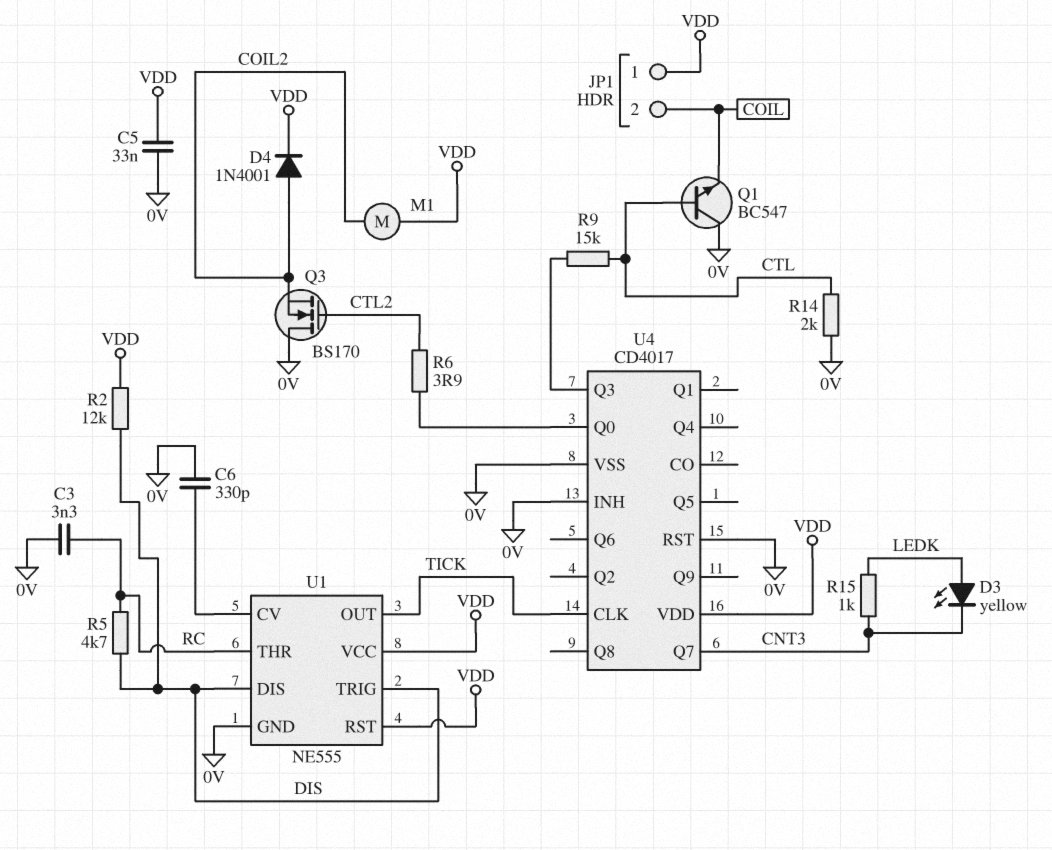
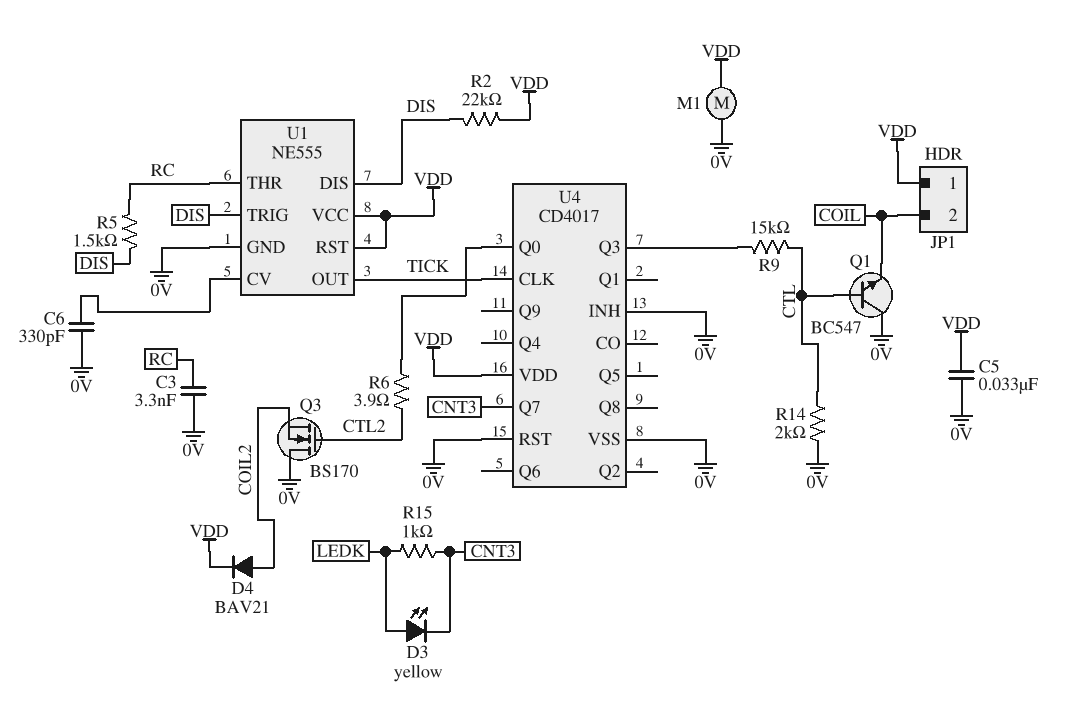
D4: diode 1N4001 (A COIL2, K VDD) -> diode BAV21 (A COIL2, K VDD)
M1: motor (COIL2, VDD) -> motor (0V, VDD)
R2: 12k (DIS, VDD) -> 22k (DIS, VDD)
R5: 4.7k (DIS, RC) -> 1.5k (DIS, RC)

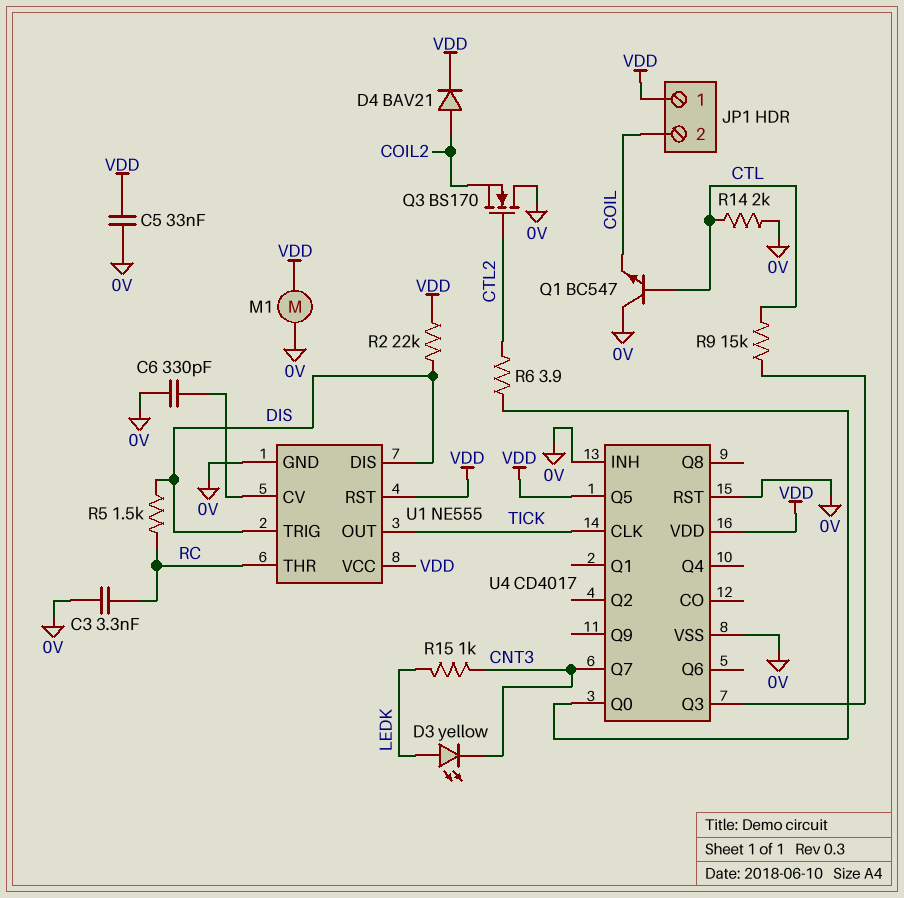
U4 pin Q5: none -> VDD

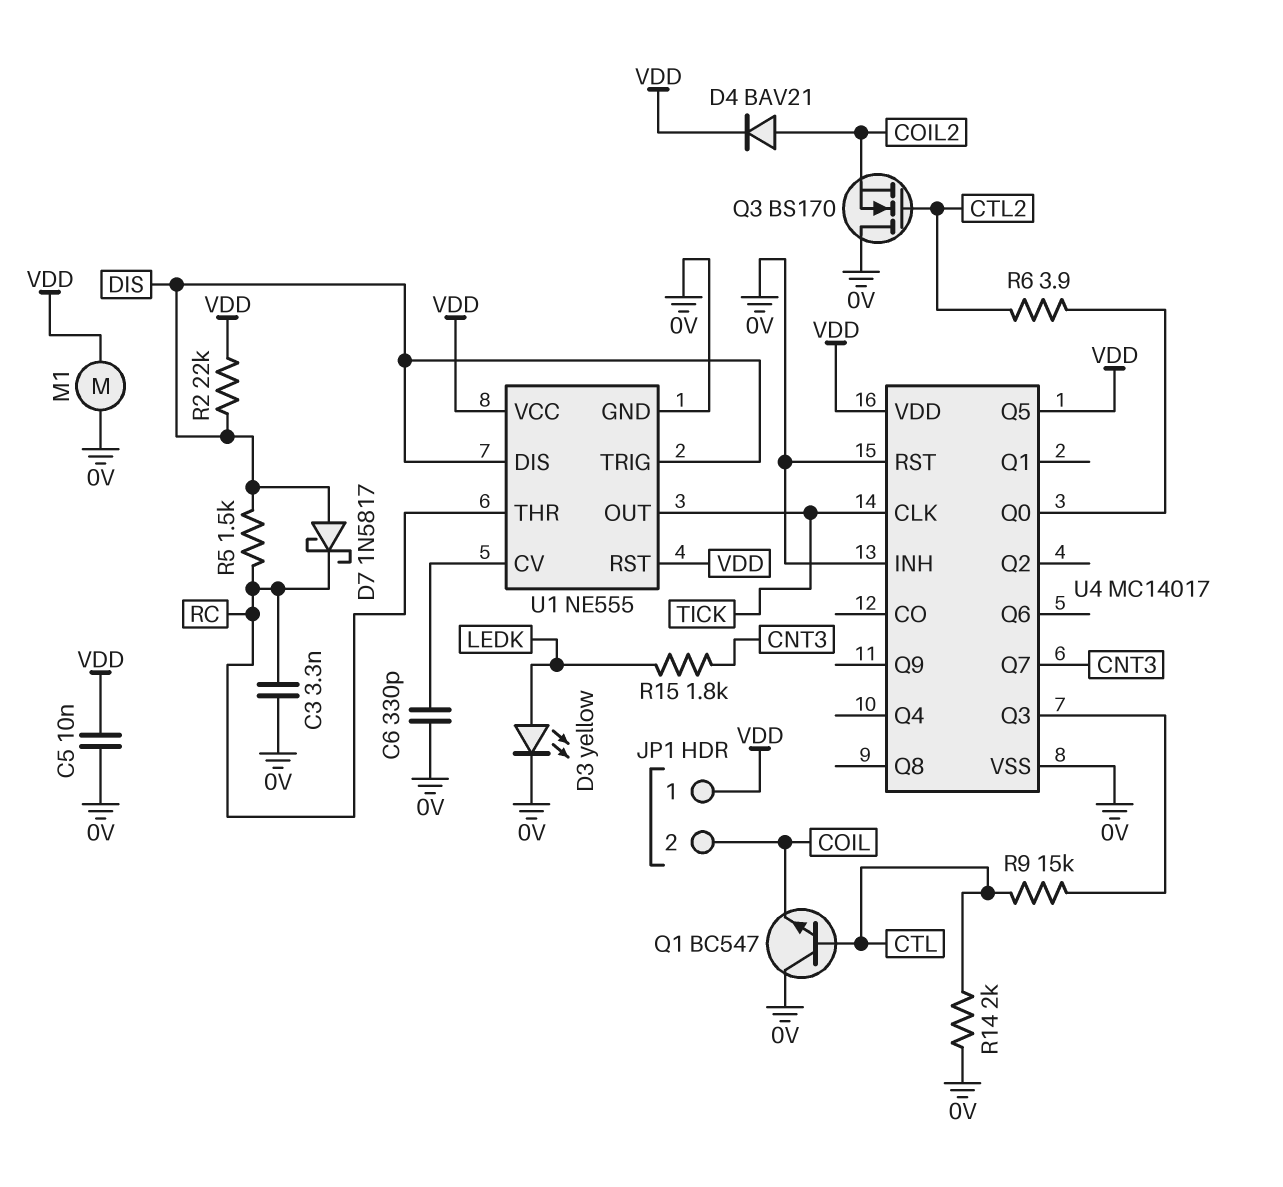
C5: 33nF (0V, VDD) -> 10nF (0V, VDD)
D3: LED yellow (A LEDK, K CNT3) -> LED yellow (A LEDK, K 0V)
D7: none -> schottky 1N5817 (A DIS, K RC)
R15: 1k (CNT3, LEDK) -> 1.8k (CNT3, LEDK)
U4: CD4017 -> MC14017

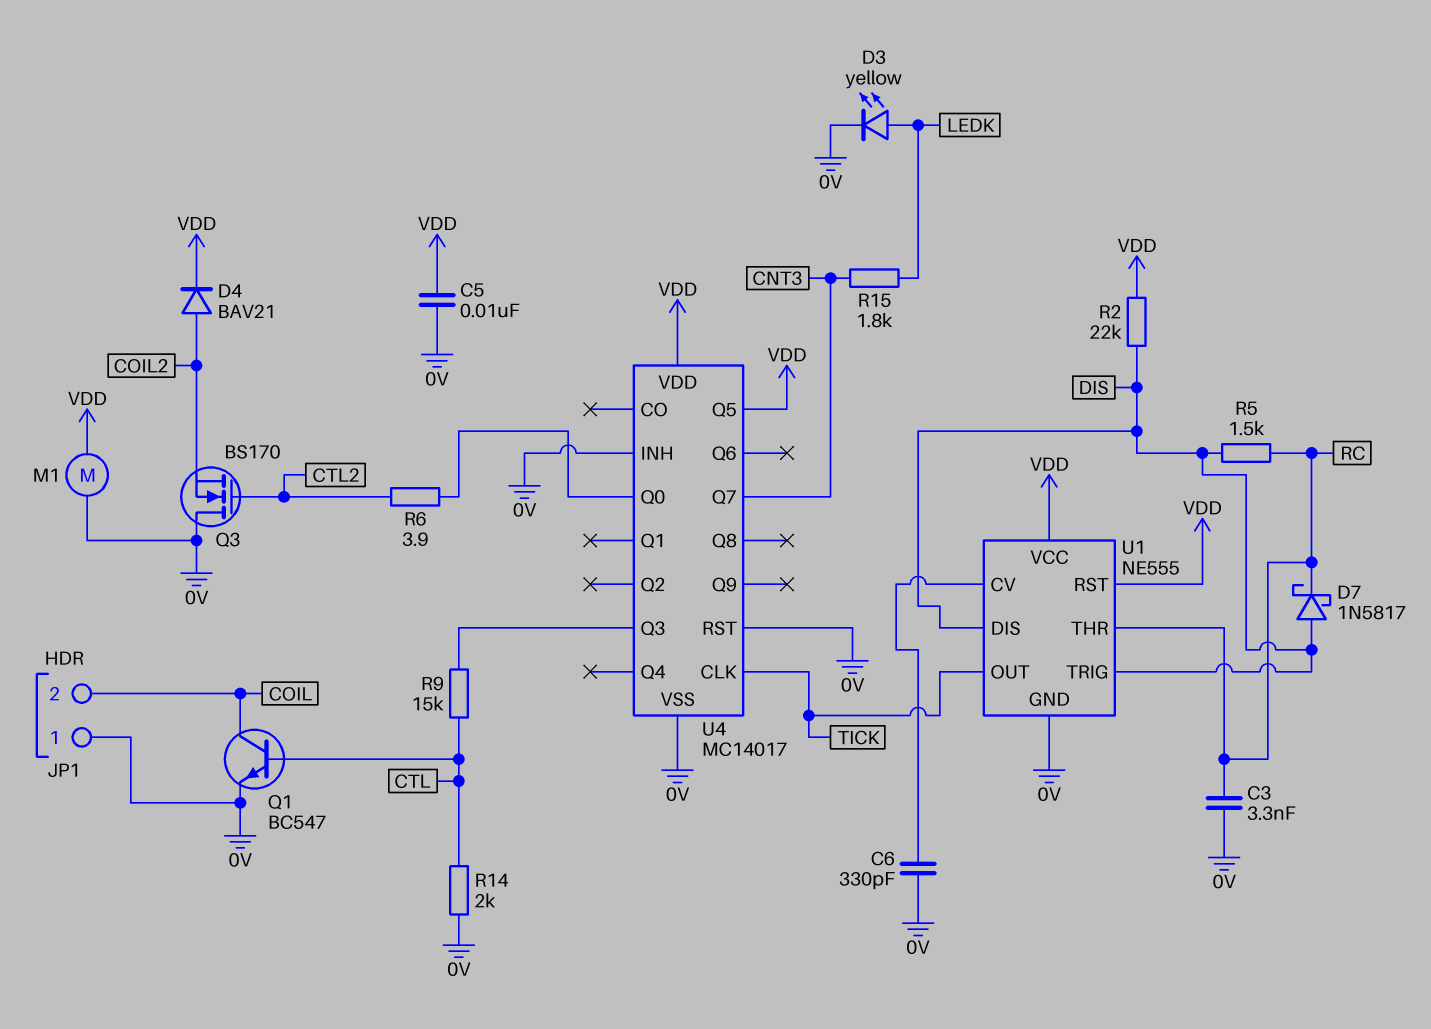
JP1 pin 1: VDD -> 0V
Q1: NPN BC547 (B CTL, C 0V, E COIL) -> NPN BC547 (B CTL, C COIL, E 0V)

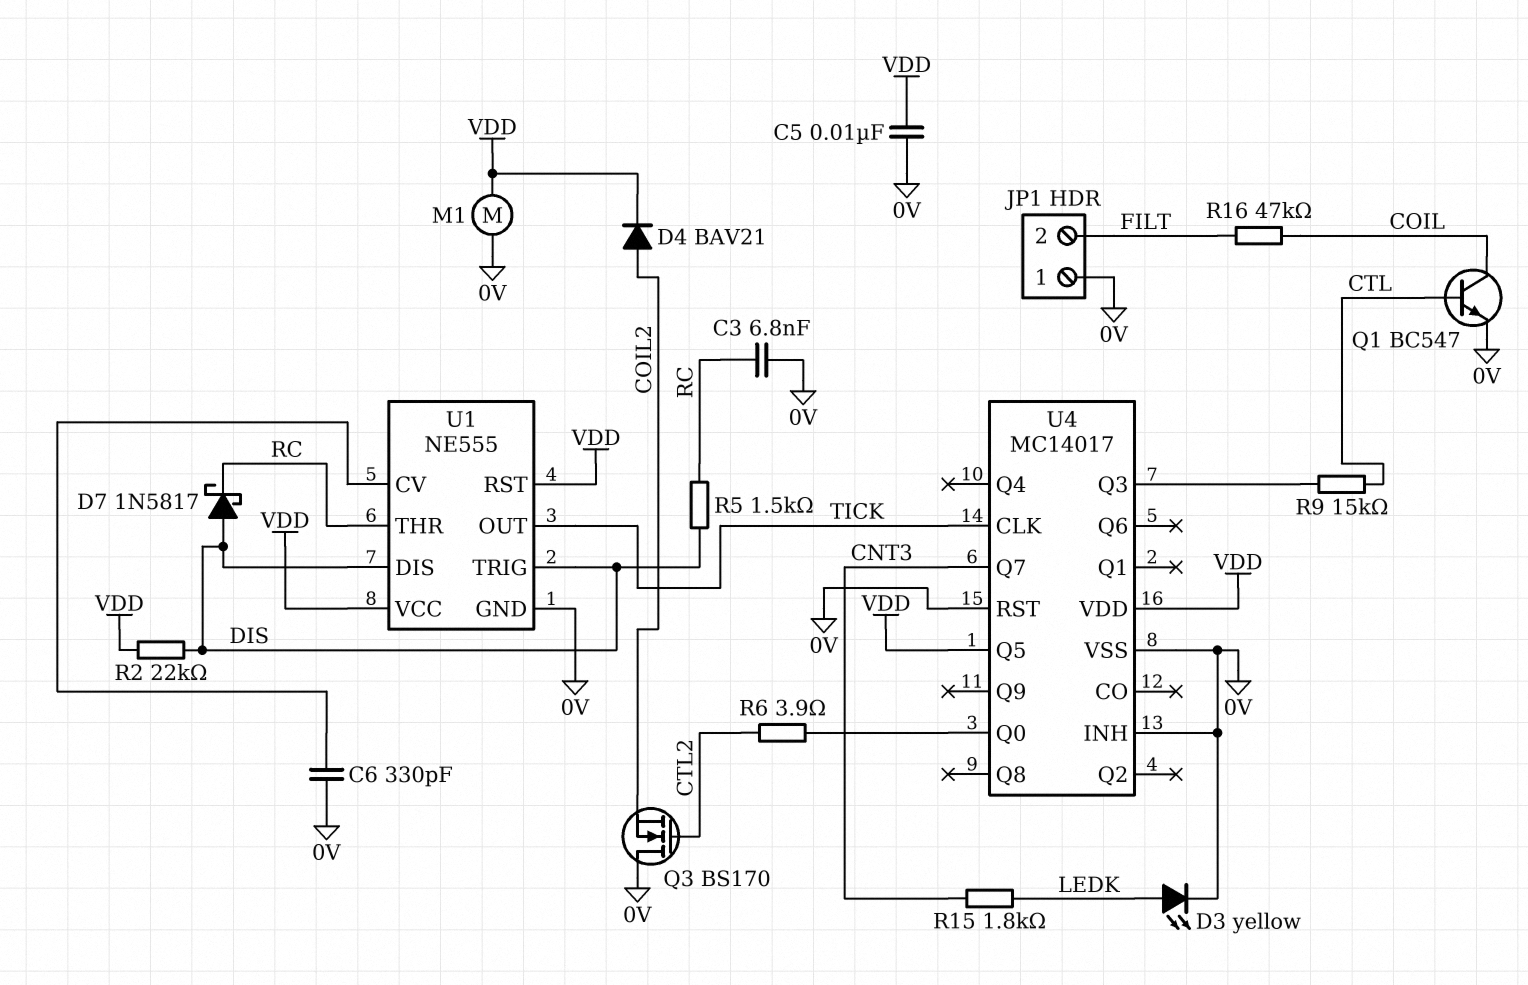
C3: 3.3nF (0V, RC) -> 6.8nF (0V, RC)
JP1 pin 2: COIL -> FILT
R14: 2k (0V, CTL) -> none
R16: none -> 47k (COIL, FILT)

